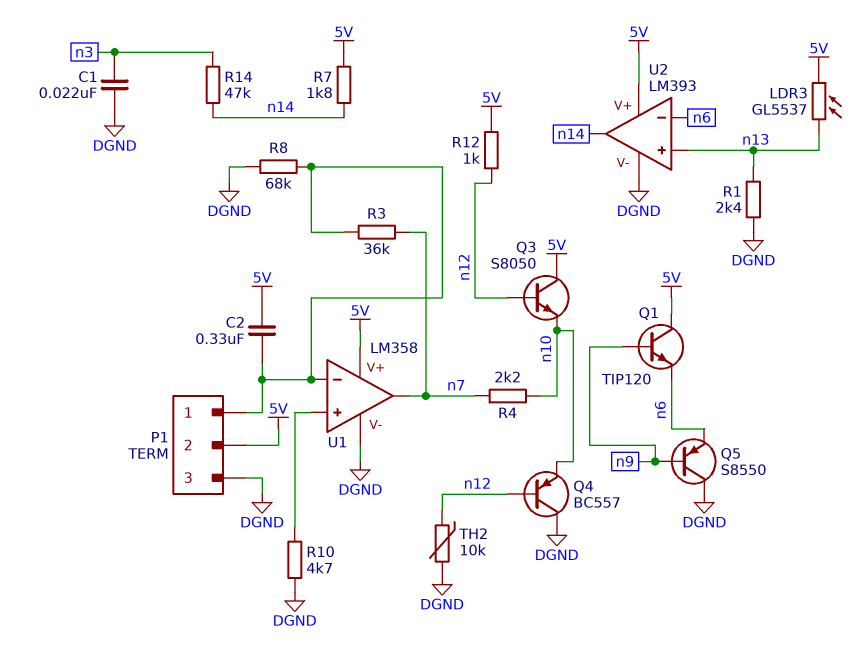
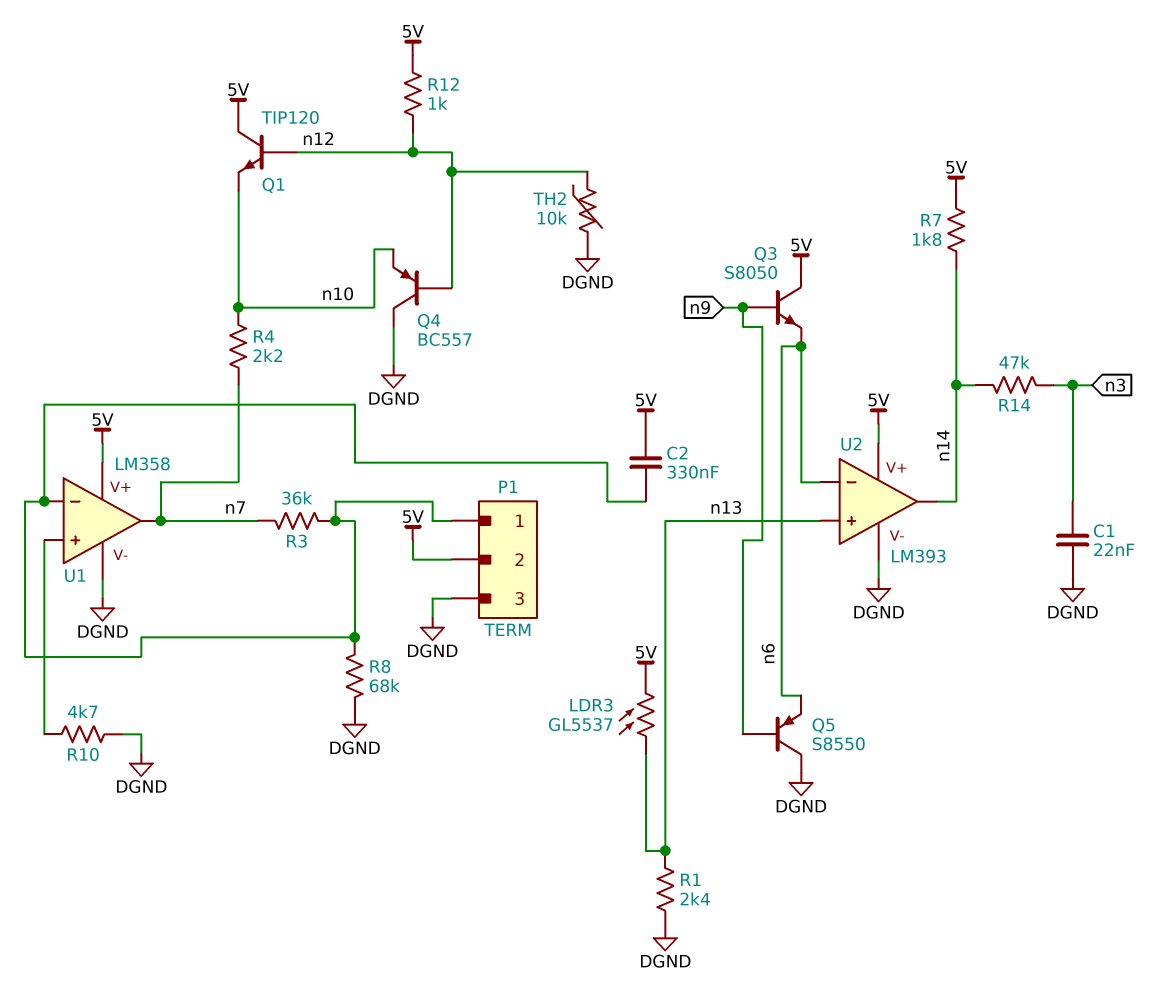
Q1: NPN TIP120 (B n9, C 5V, E n6) -> NPN TIP120 (B n12, C 5V, E n10)
Q3: NPN S8050 (B n12, C 5V, E n10) -> NPN S8050 (B n9, C 5V, E n6)

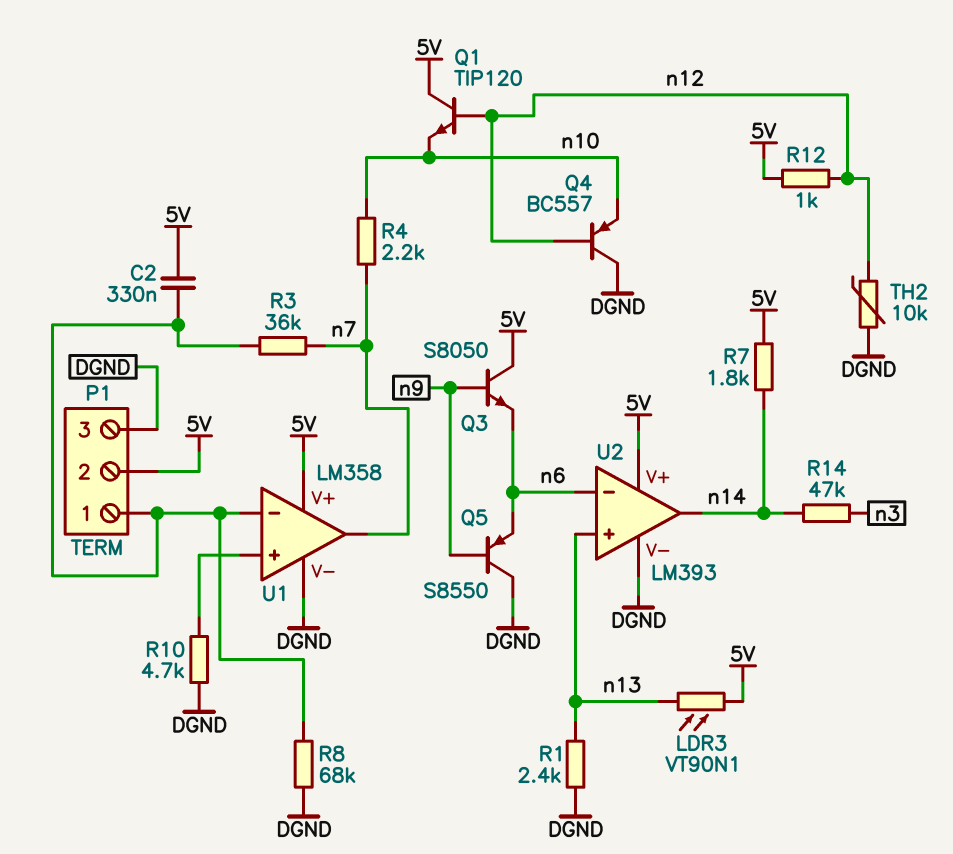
C1: 22nF (DGND, n3) -> none
LDR3: GL5537 (5V, n13) -> VT90N1 (5V, n13)

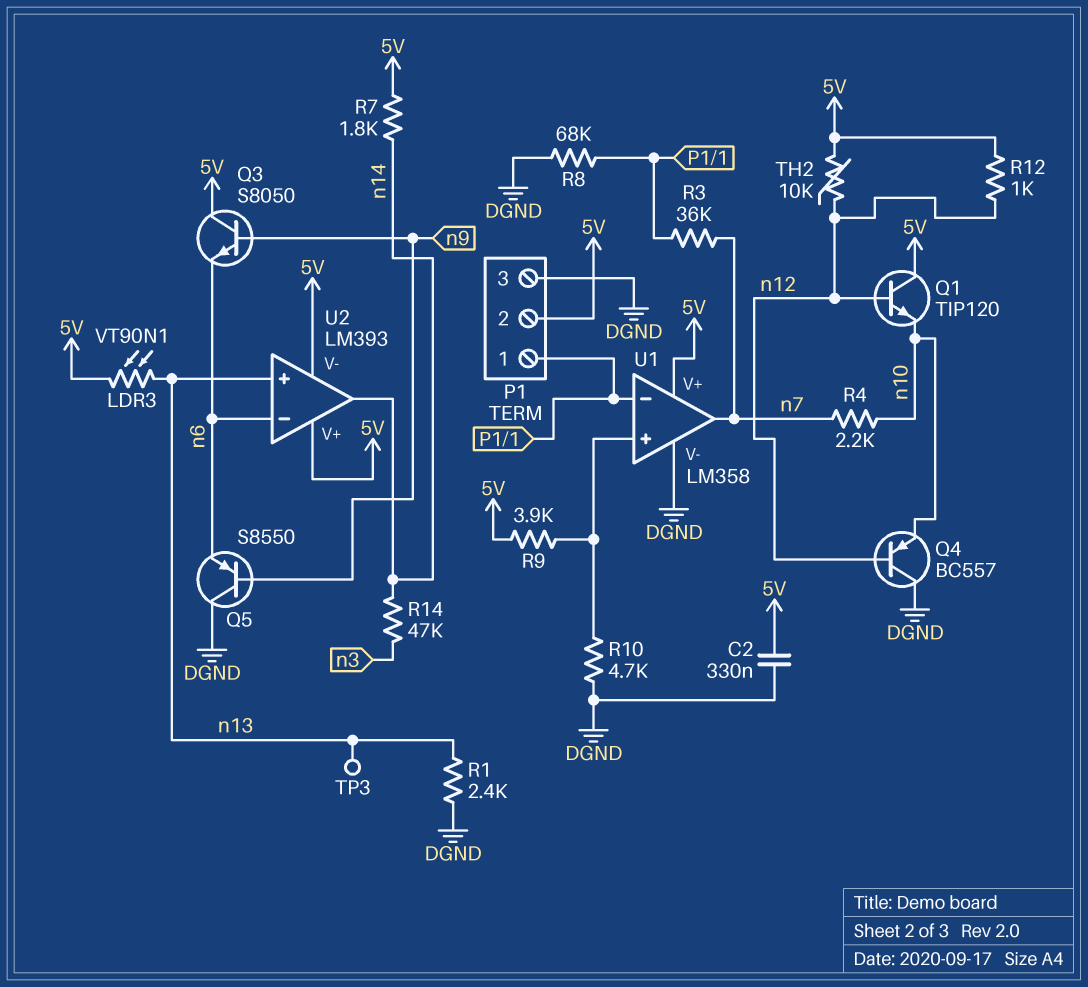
C2: 330nF (5V, P1/1) -> 330nF (5V, DGND)
R9: none -> 3.9k (5V, U1/in+)
TH2: 10k (DGND, n12) -> 10k (5V, n12)
TP3: none -> test point (n13)
U2 pin V-: DGND -> 5V

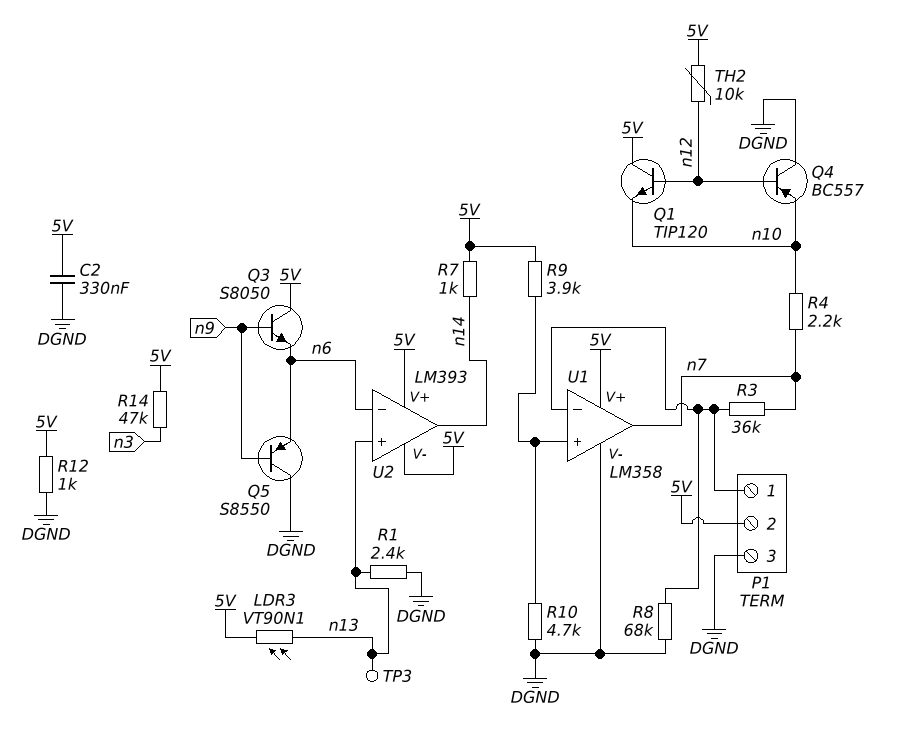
R7: 1.8k (5V, n14) -> 1k (5V, n14)
R12: 1k (5V, n12) -> 1k (5V, DGND)
R14: 47k (n3, n14) -> 47k (5V, n3)

